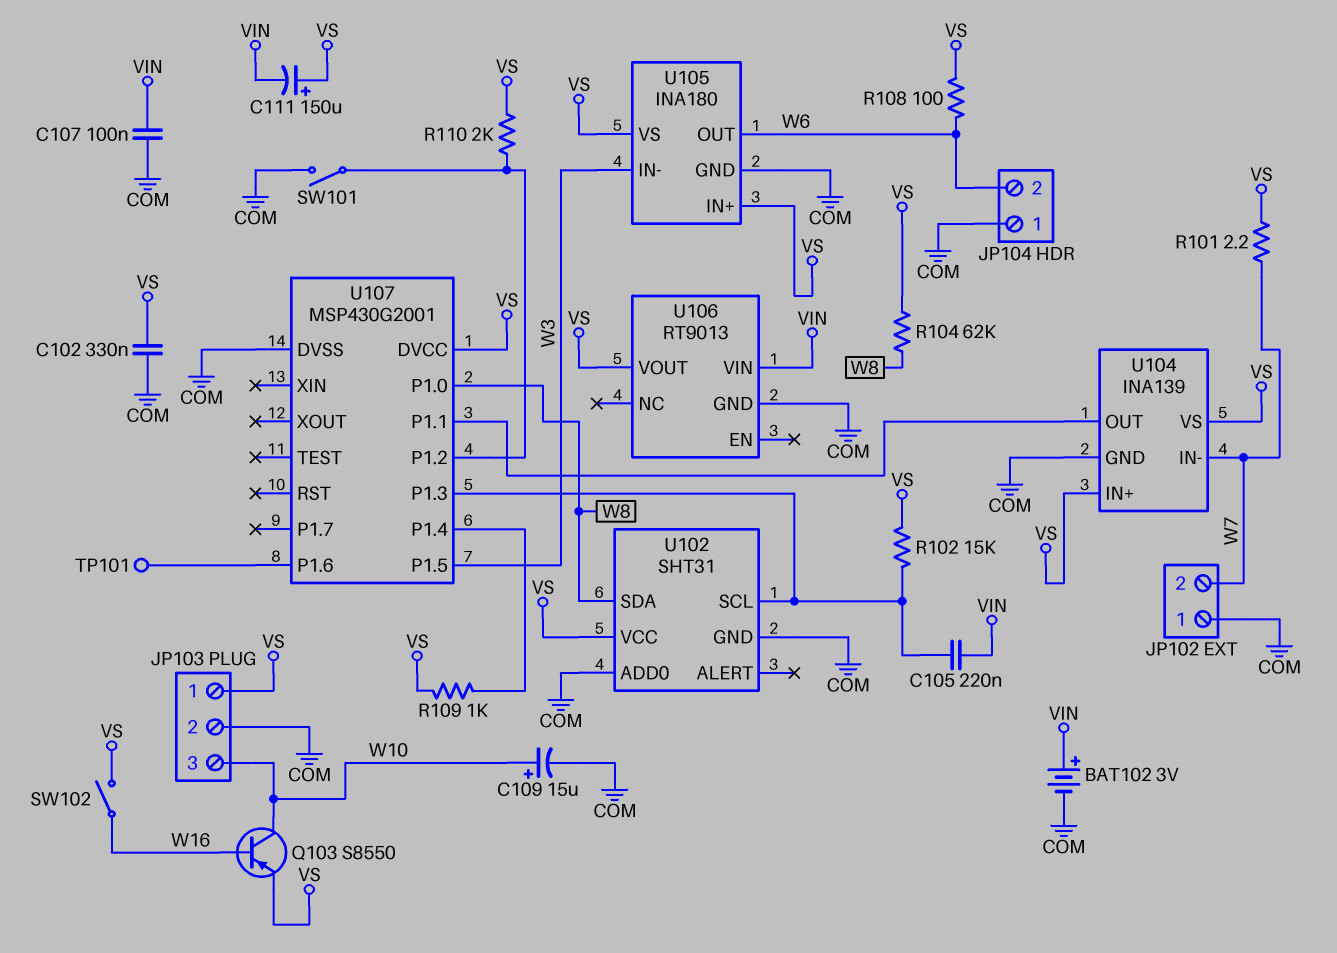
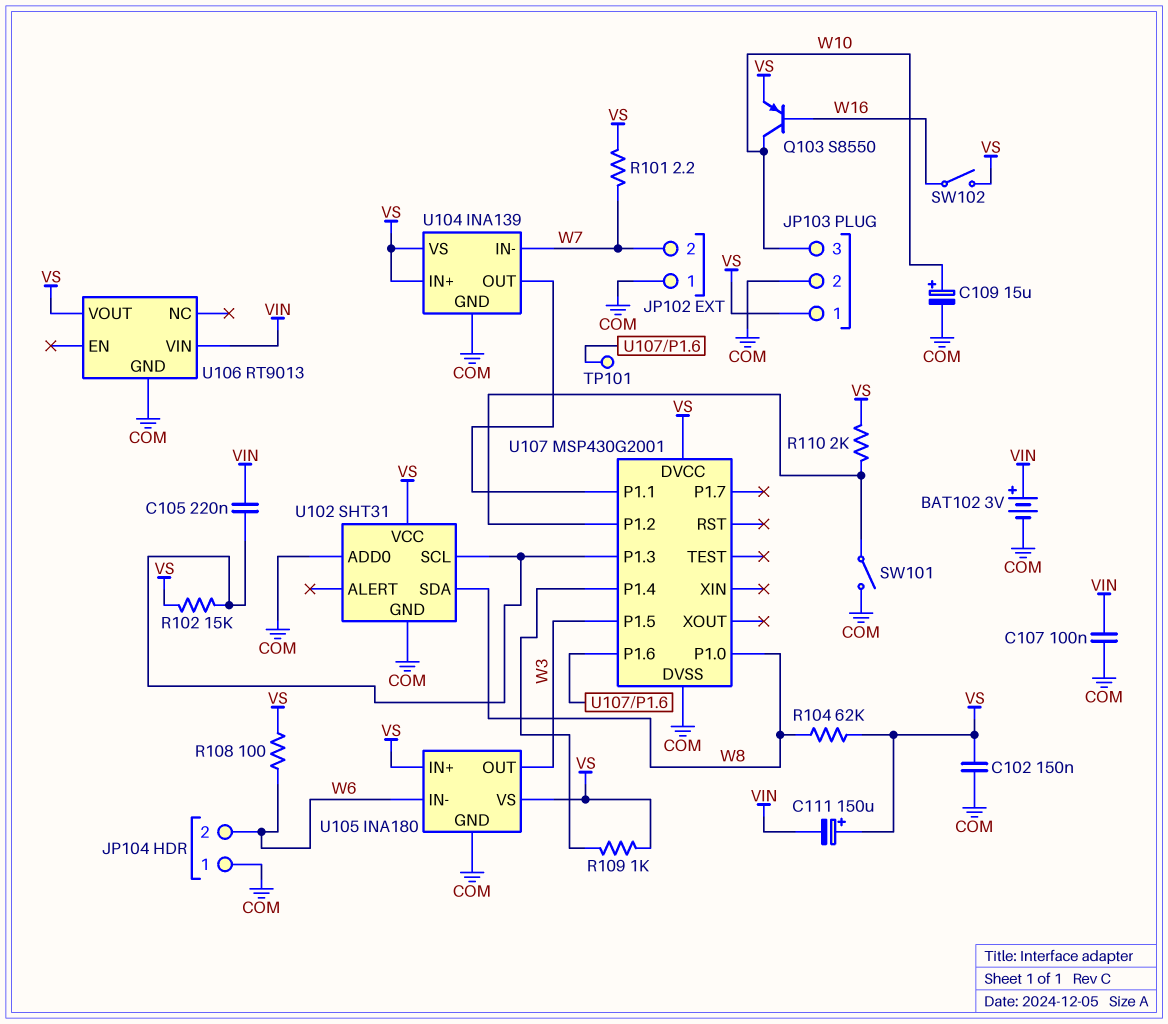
C102: 330nF (COM, VS) -> 150nF (COM, VS)
U105 pin IN-: W3 -> W6
U105 pin OUT: W6 -> W3

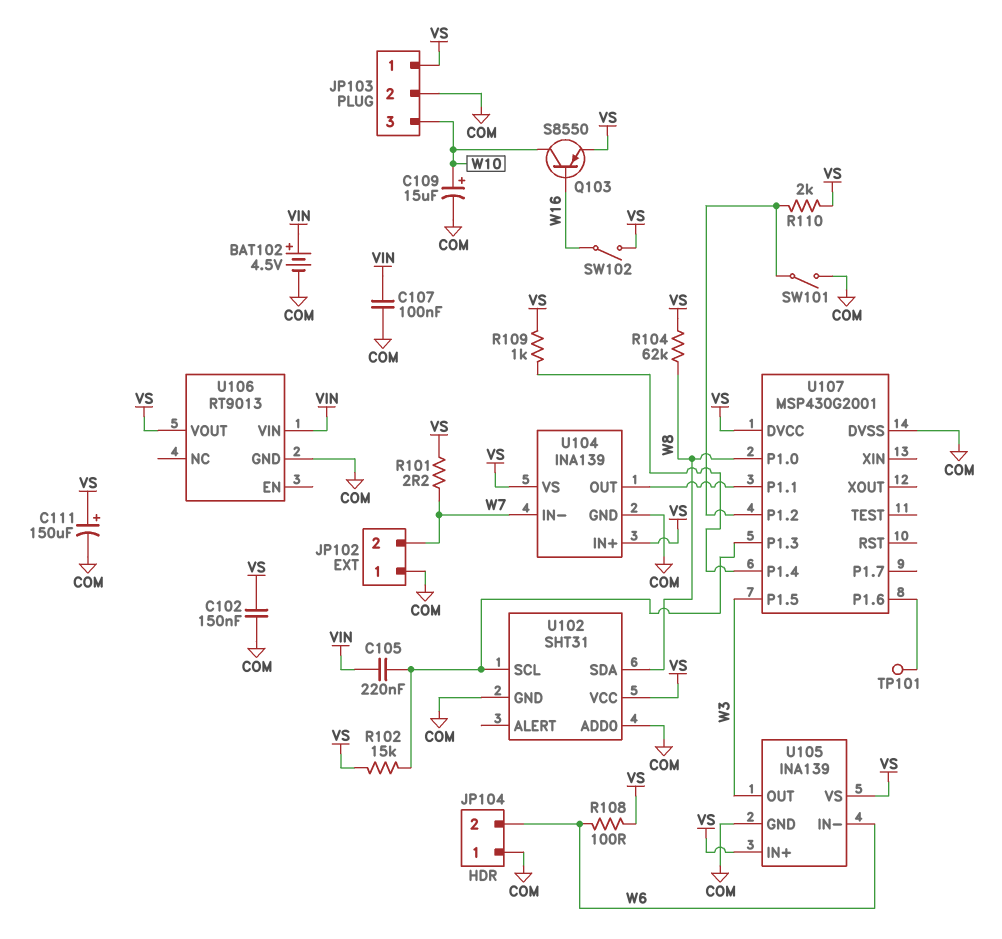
BAT102: 3V (plus VIN, minus COM) -> 4.5V (plus VIN, minus COM)
C111: 150uF (plus VS, minus VIN) -> 150uF (plus VS, minus COM)
U105: INA180 -> INA139

